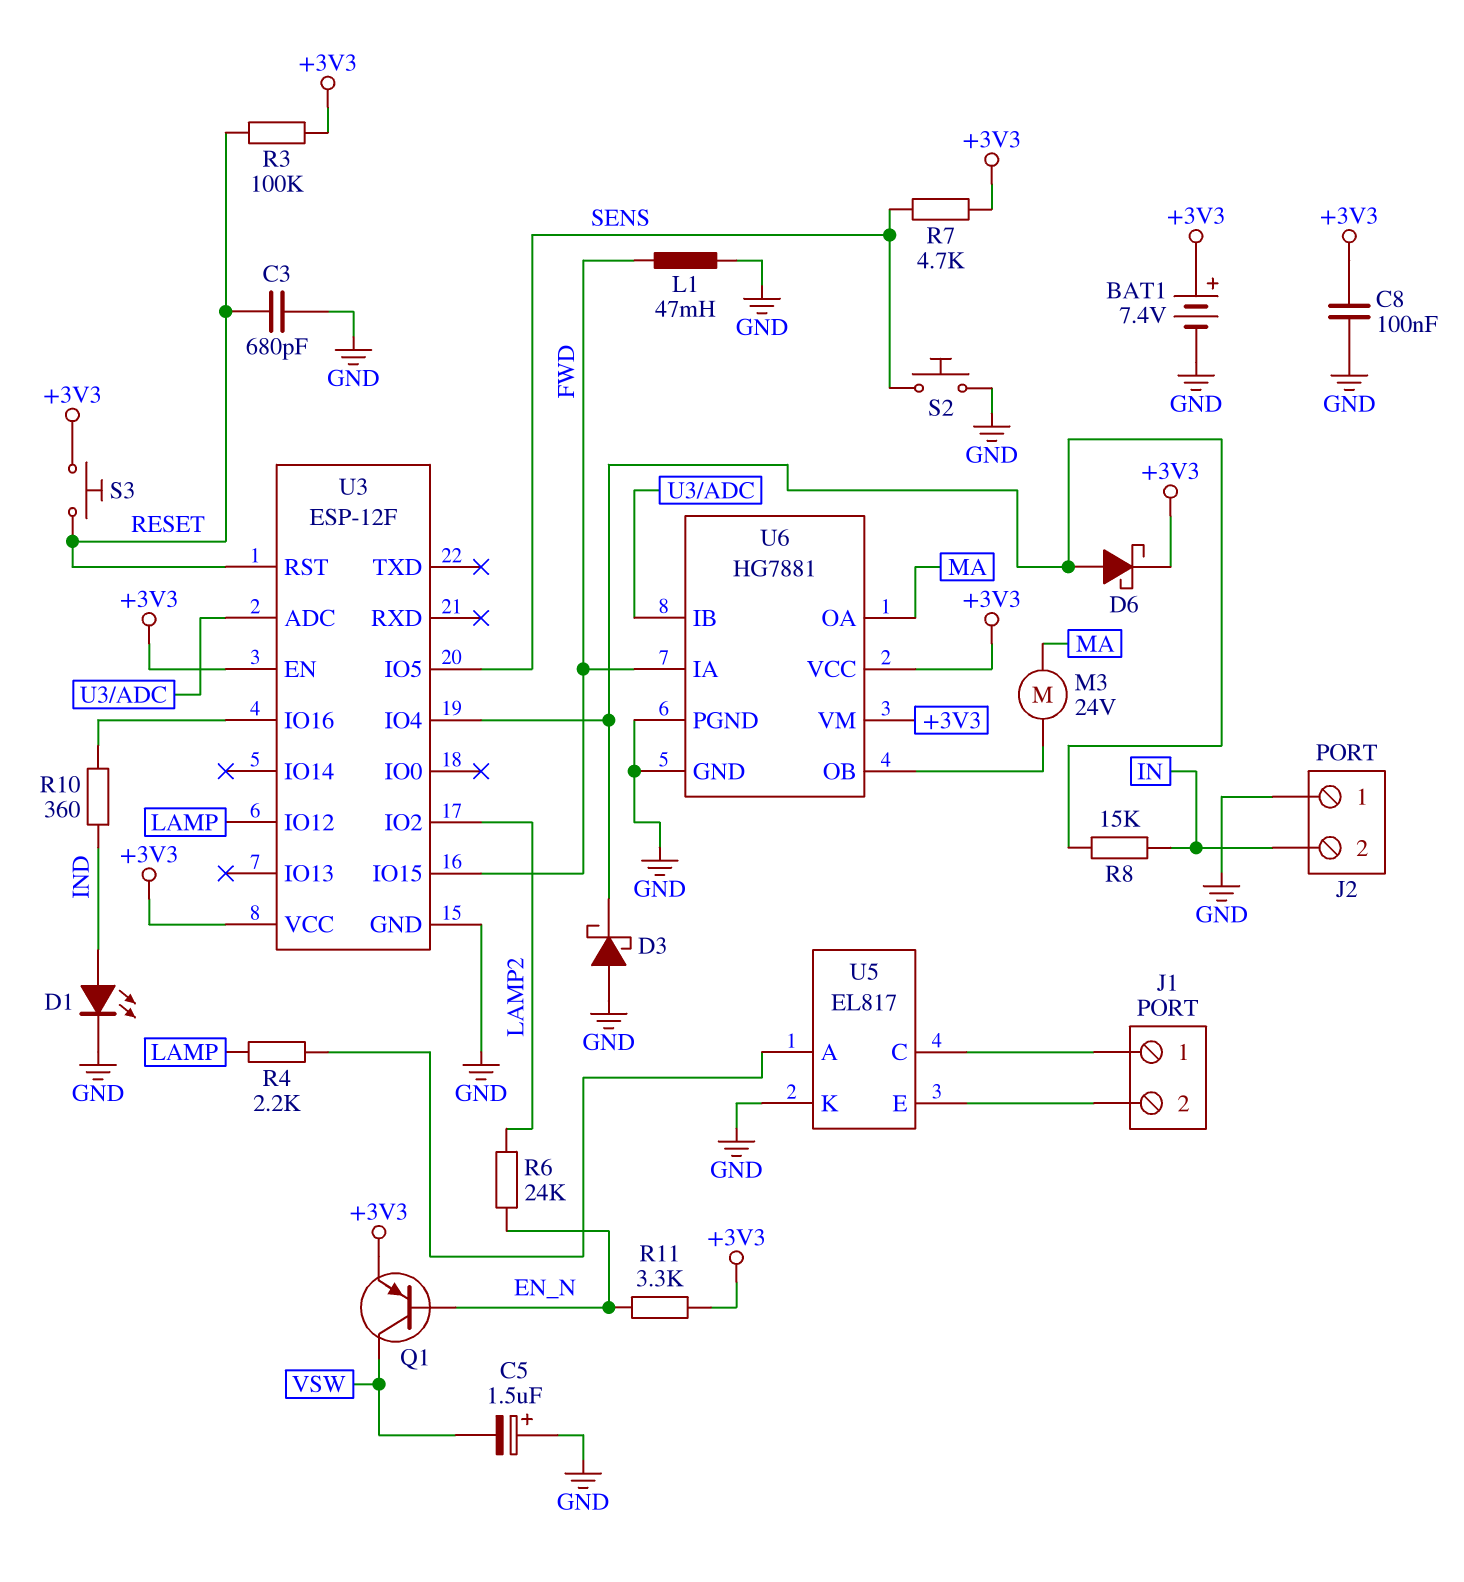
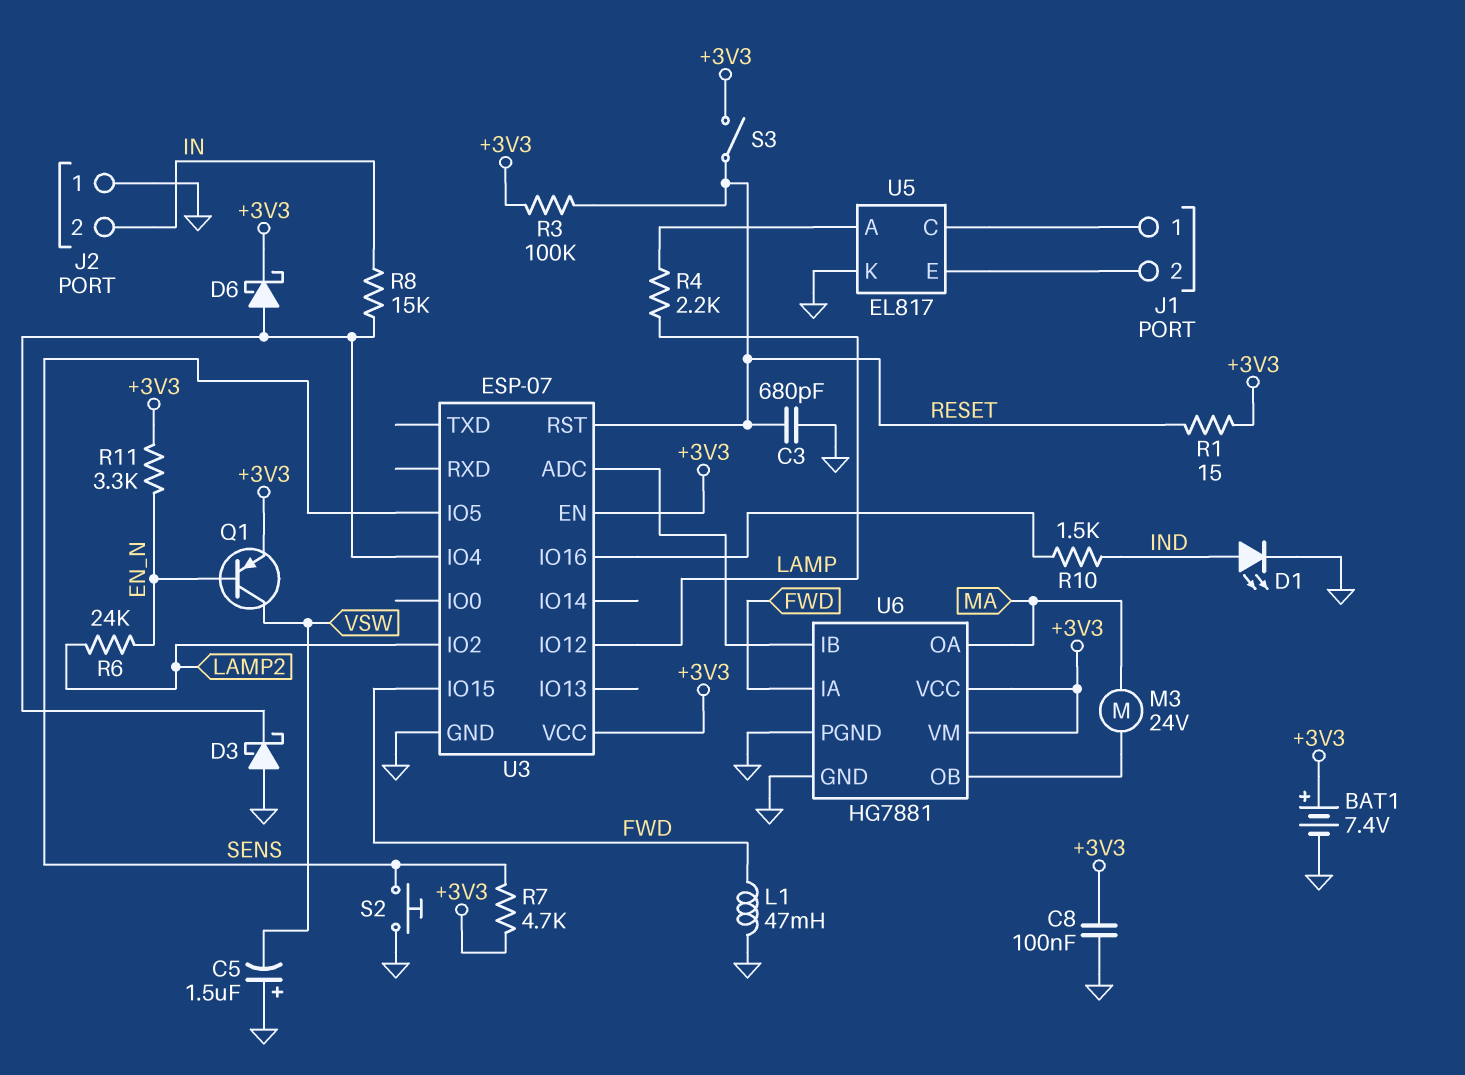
R1: none -> 15 (+3V3, RESET)
R10: 360 (IND, U3/IO16) -> 1.5k (IND, U3/IO16)
S3: button (+3V3, RESET) -> switch (+3V3, RESET)
U3: ESP-12F -> ESP-07

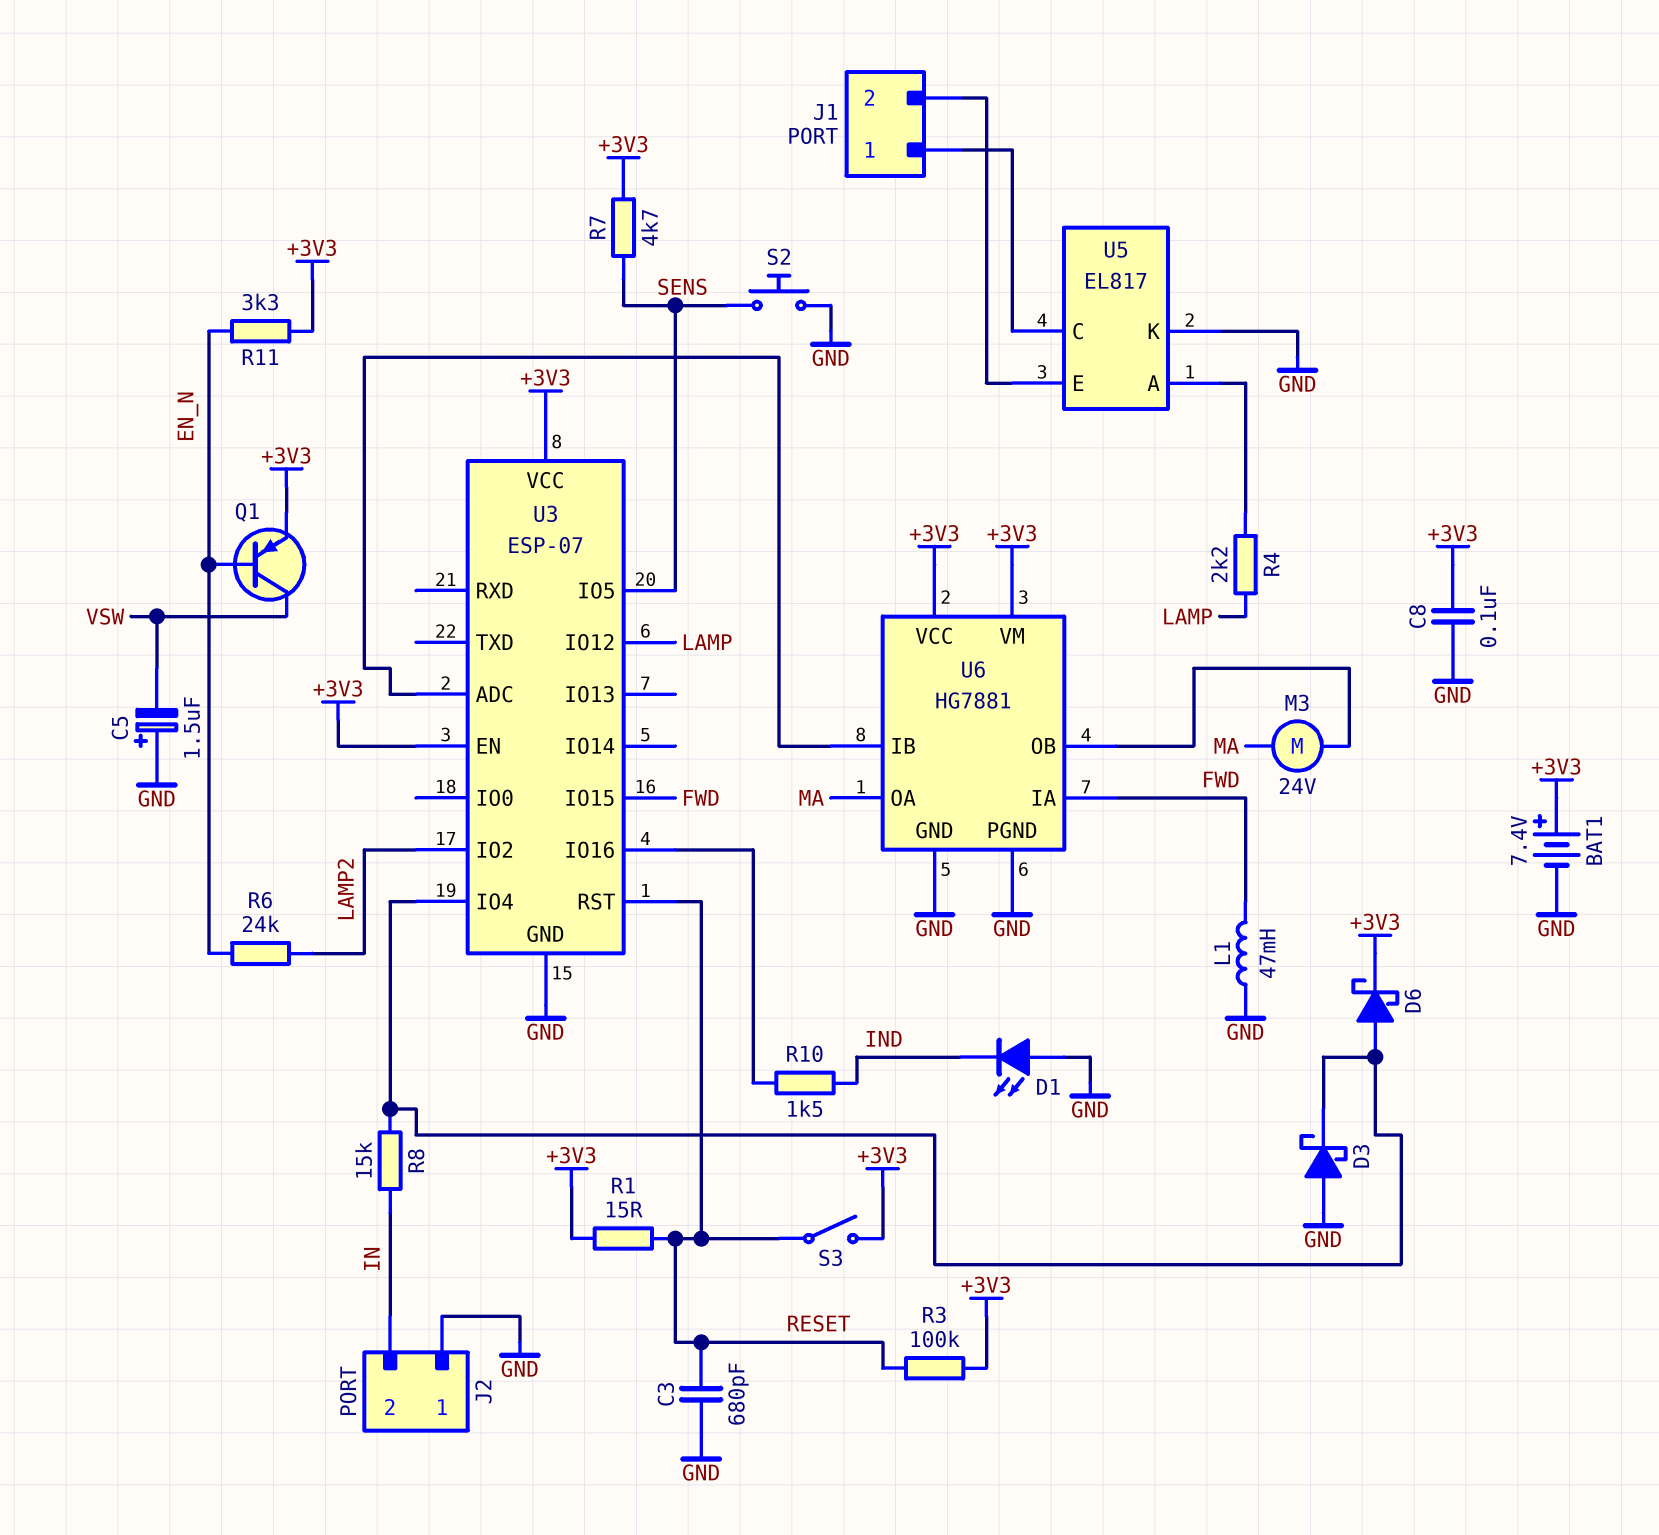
D1: LED (A IND, K GND) -> LED (A GND, K IND)

